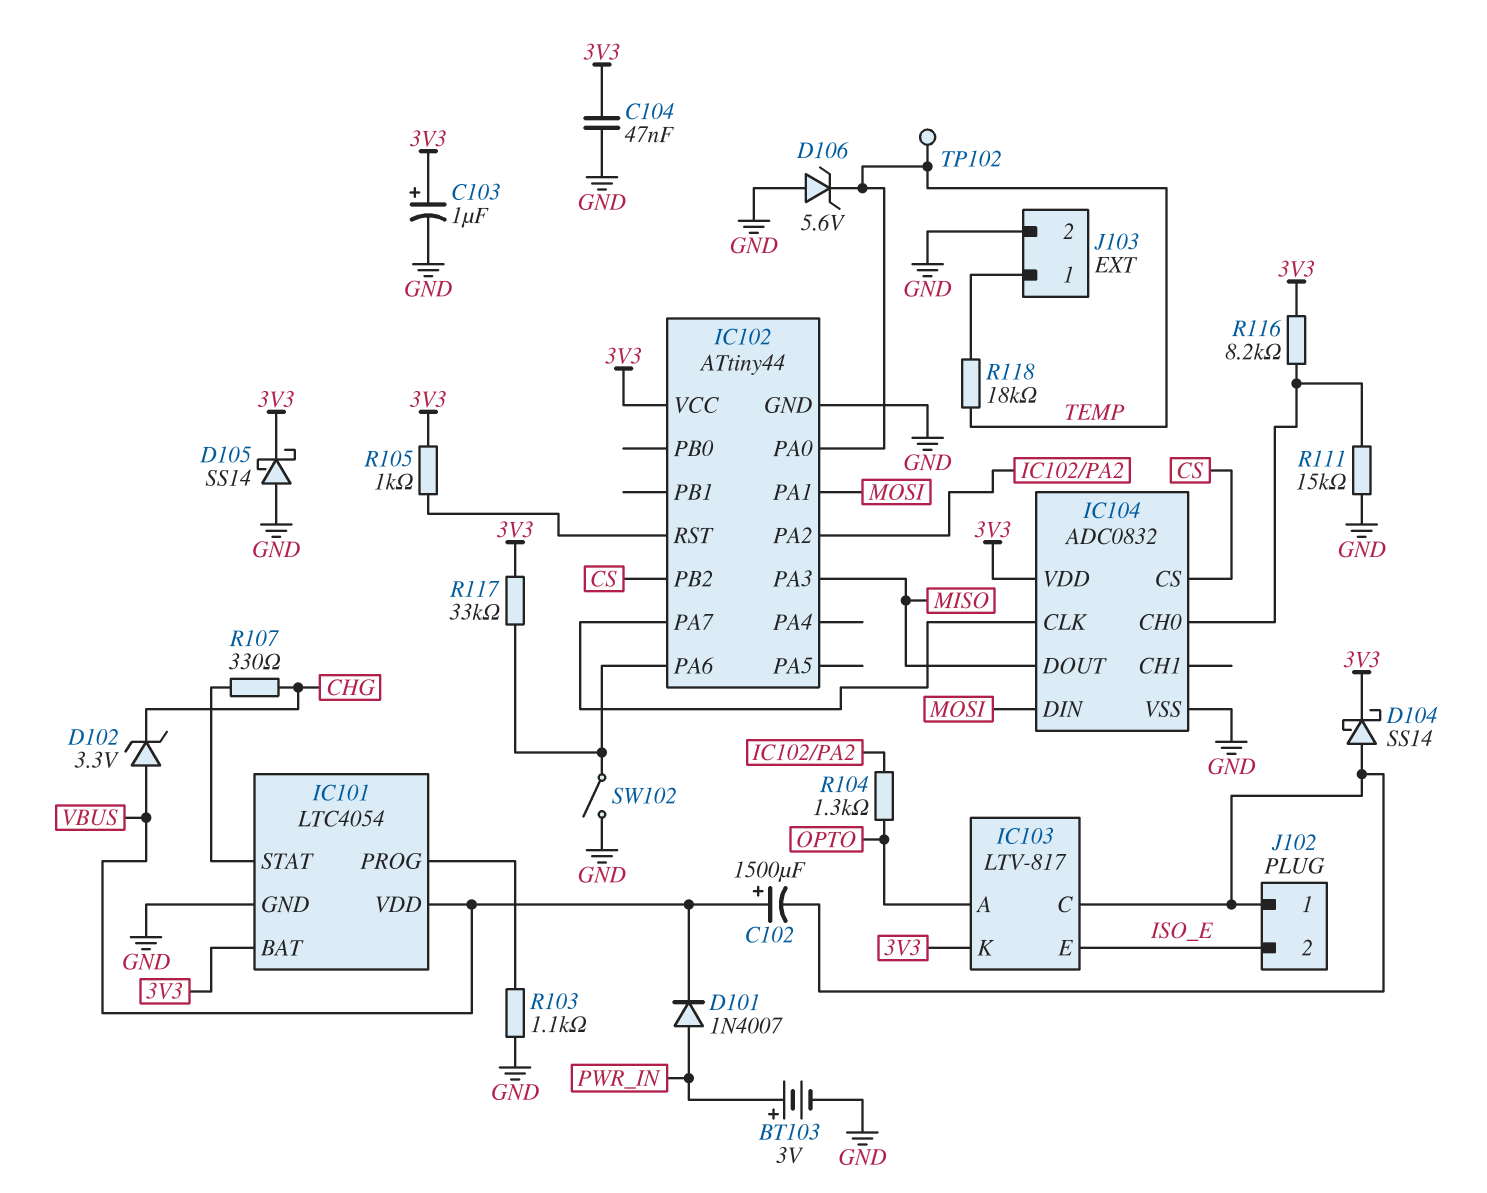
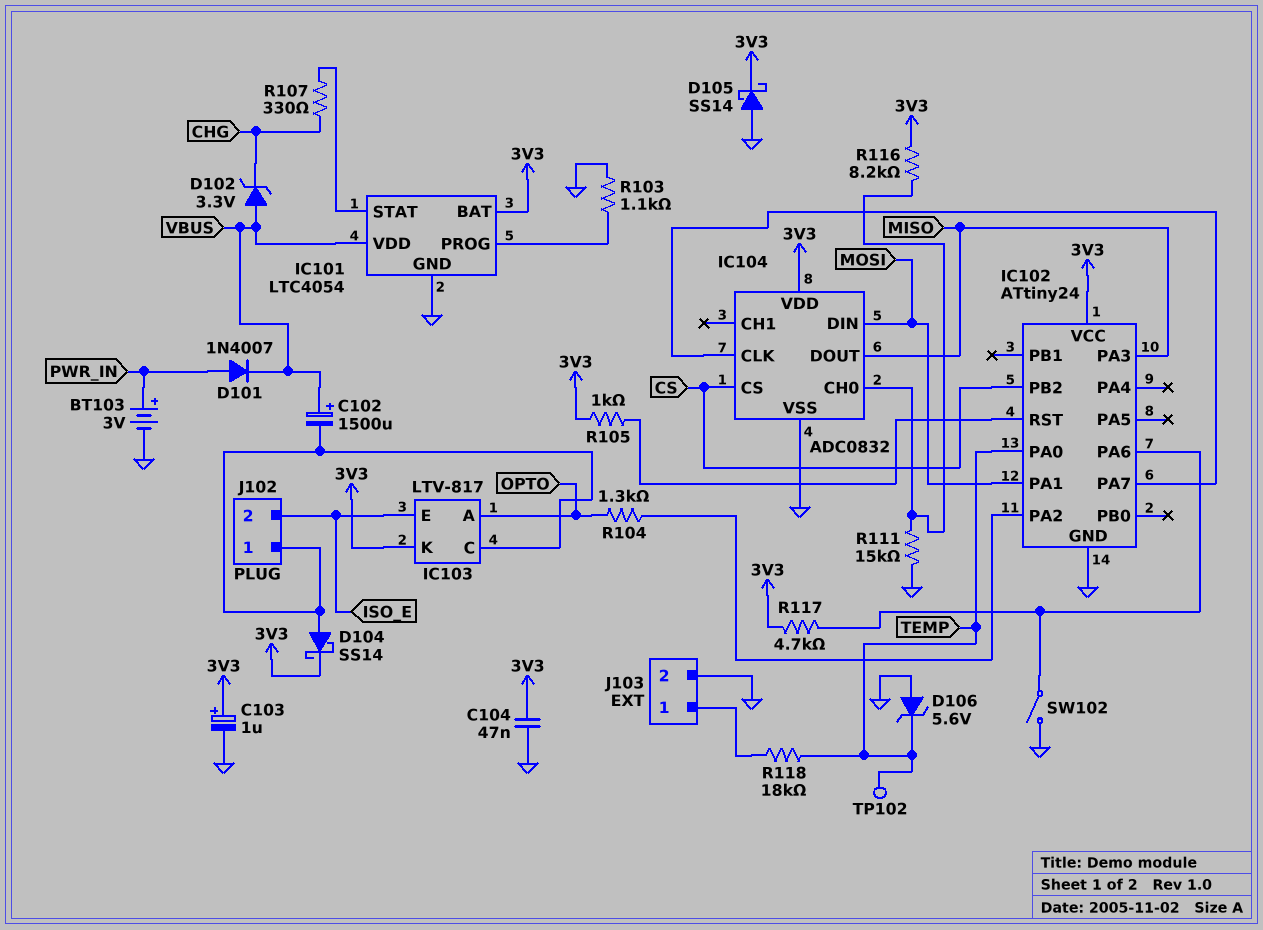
IC102: ATtiny44 -> ATtiny24
R117: 33k (3V3, IC102/PA6) -> 4.7k (3V3, IC102/PA6)

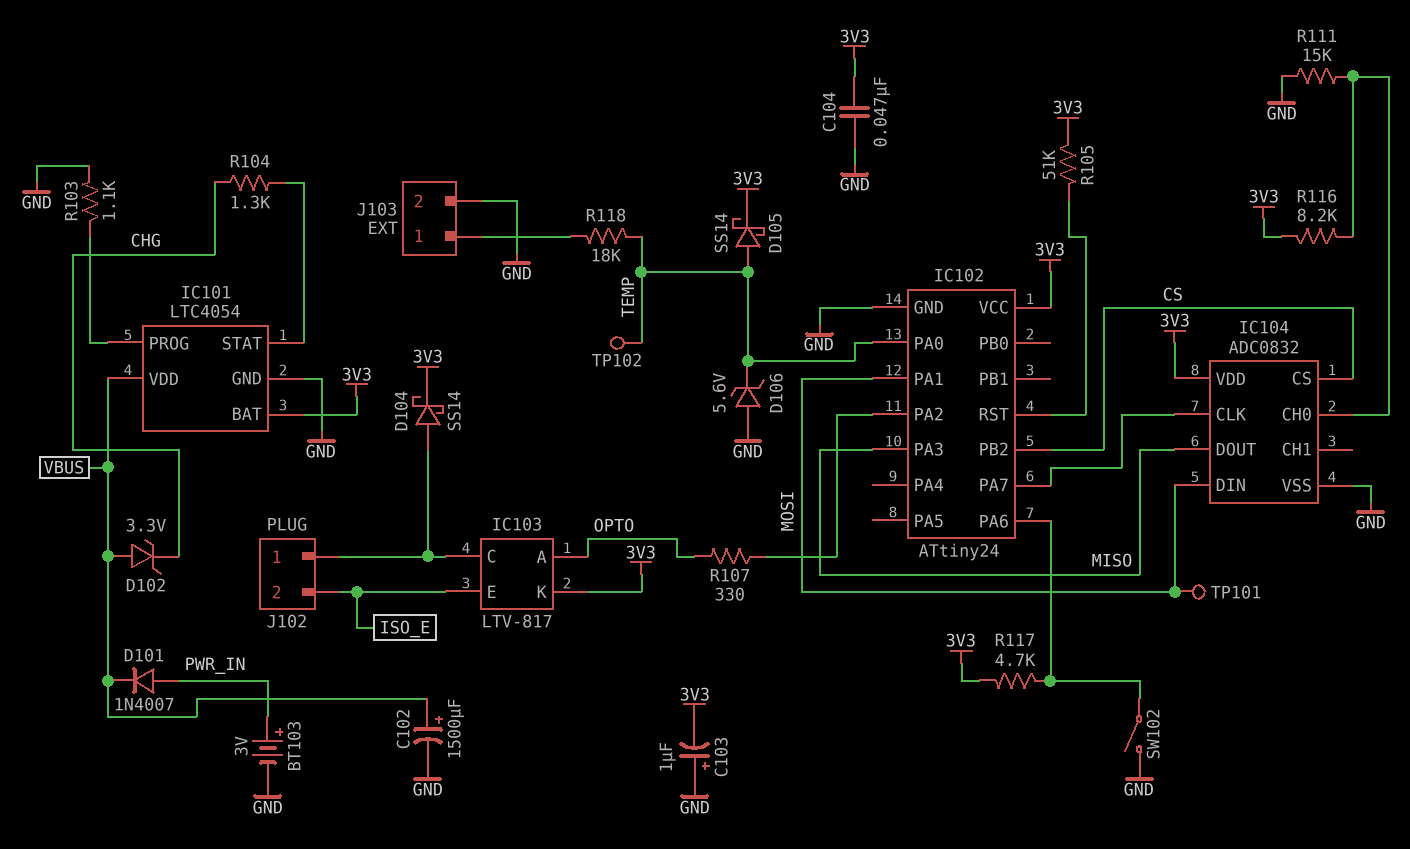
C102: 1500uF (plus VBUS, minus IC103/C) -> 1500uF (plus VBUS, minus GND)
C103: 1uF (plus 3V3, minus GND) -> 1uF (plus GND, minus 3V3)
D105: schottky SS14 (A GND, K 3V3) -> schottky SS14 (A TEMP, K 3V3)
R104: 1.3k (IC102/PA2, OPTO) -> 1.3k (CHG, IC101/STAT)
R105: 1k (3V3, IC102/RST) -> 51k (3V3, IC102/RST)
R107: 330 (CHG, IC101/STAT) -> 330 (IC102/PA2, OPTO)
TP101: none -> test point (MOSI)

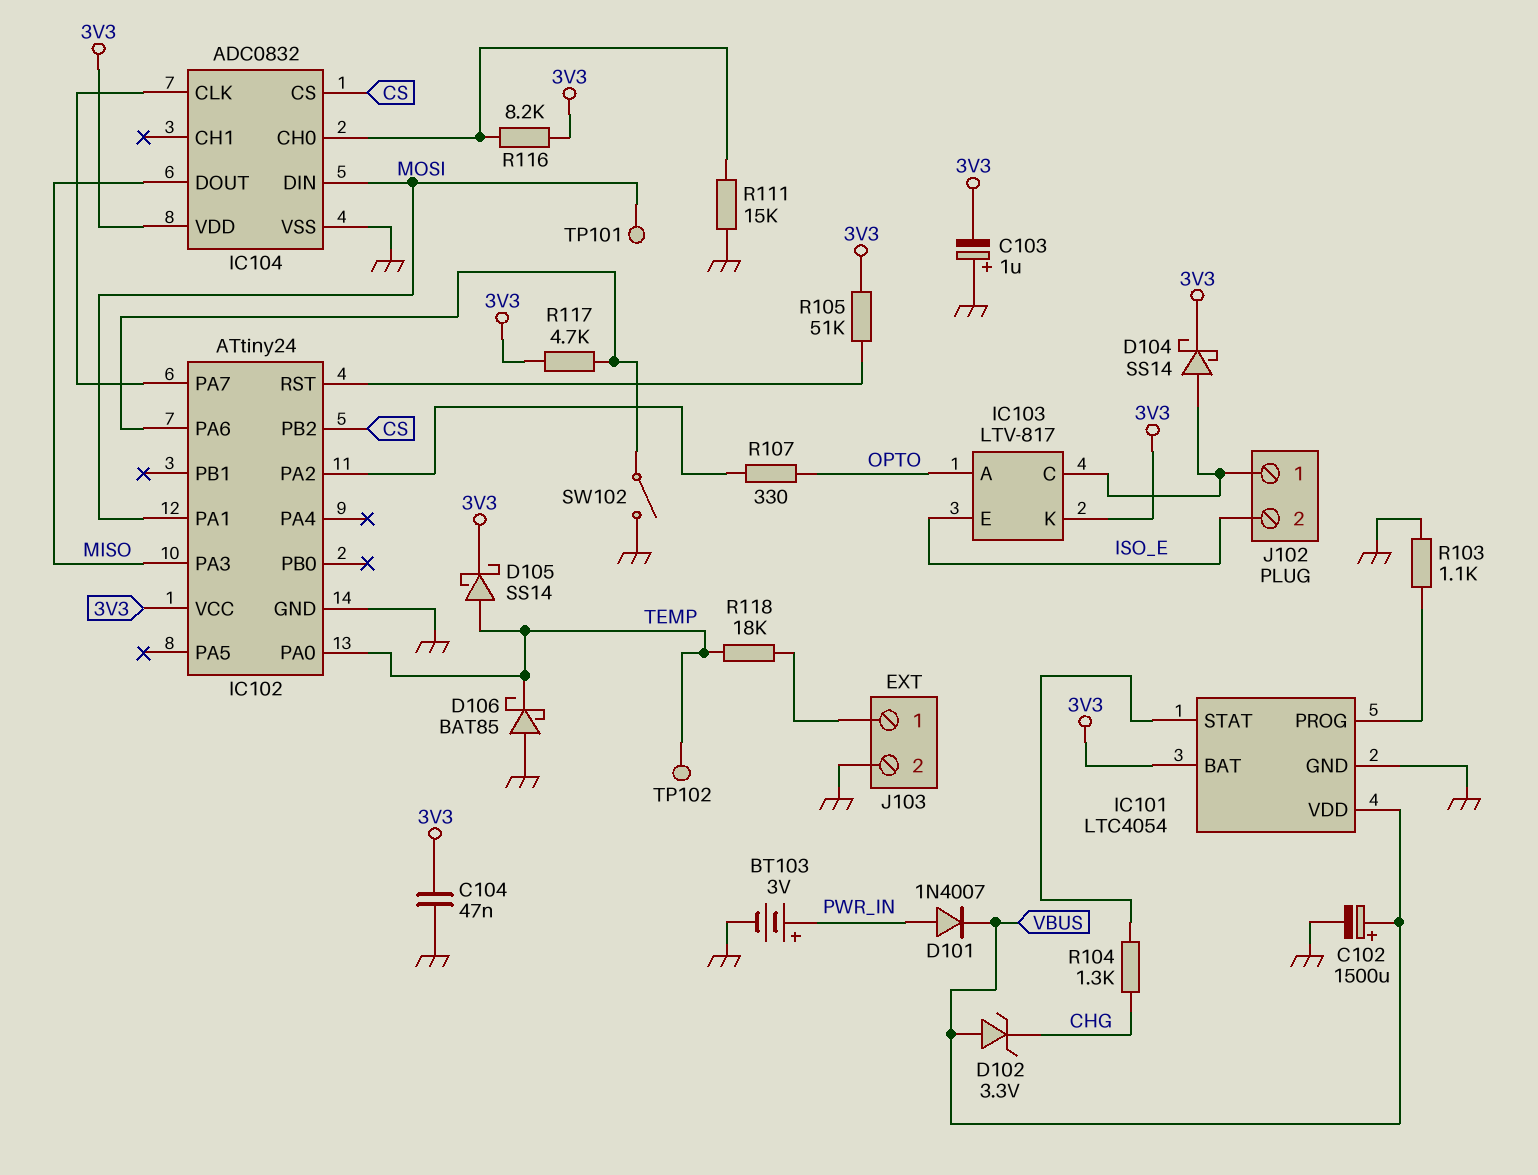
D106: zener 5.6V (A GND, K TEMP) -> schottky BAT85 (A GND, K TEMP)

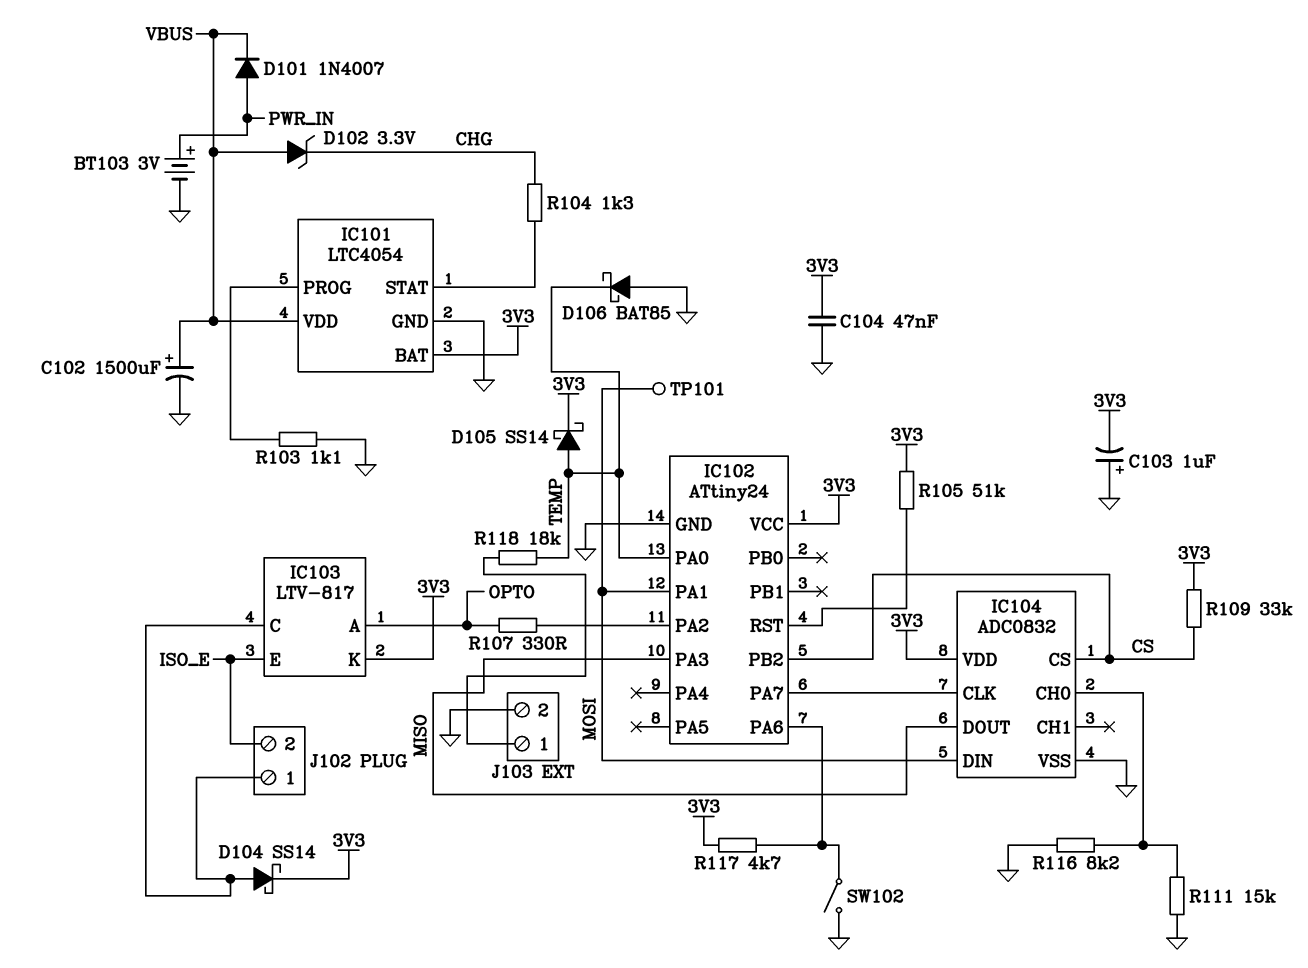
R109: none -> 33k (3V3, CS)
R116: 8.2k (3V3, IC104/CH0) -> 8.2k (GND, IC104/CH0)
TP102: test point (TEMP) -> none

